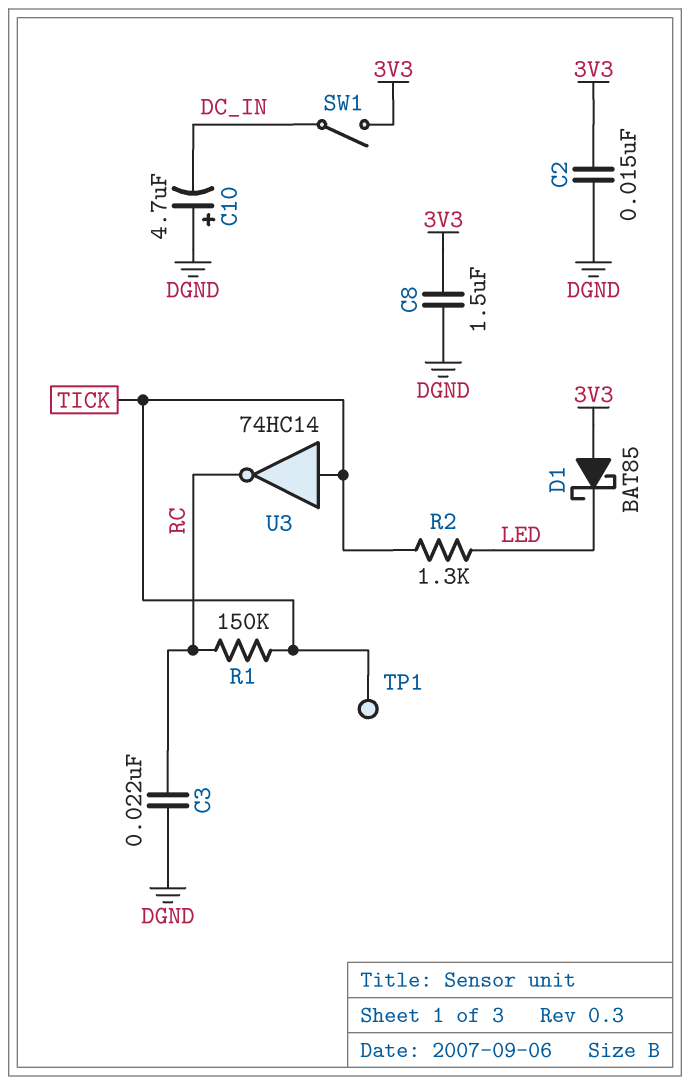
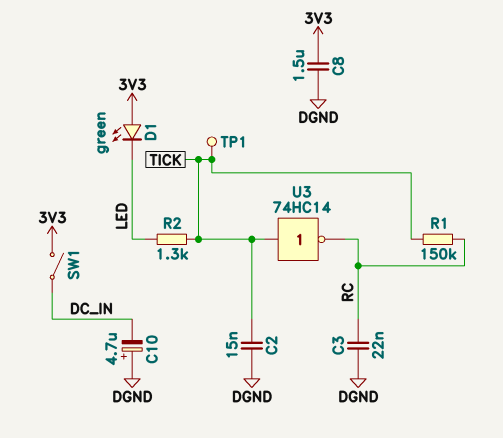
C2: 15nF (3V3, DGND) -> 15nF (DGND, TICK)
D1: schottky BAT85 (A 3V3, K LED) -> LED green (A 3V3, K LED)

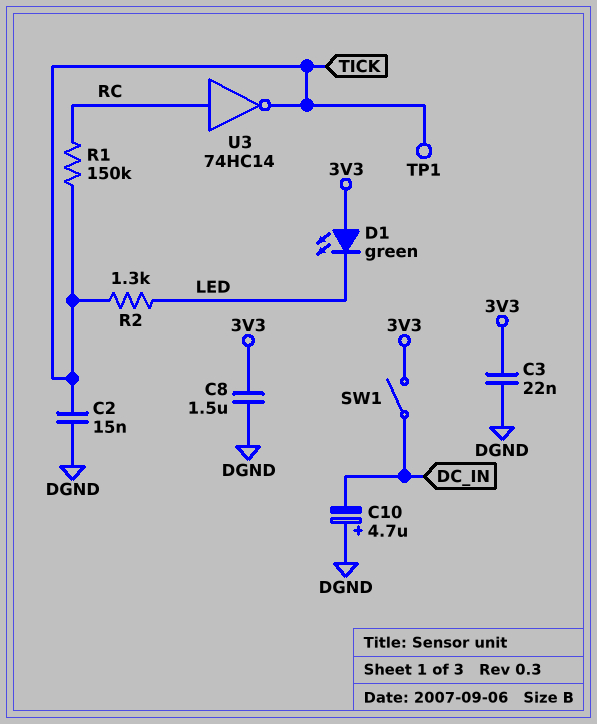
C3: 22nF (DGND, RC) -> 22nF (3V3, DGND)
U3: NOT 74HC14 (in TICK, out RC) -> NOT 74HC14 (in RC, out TICK)

